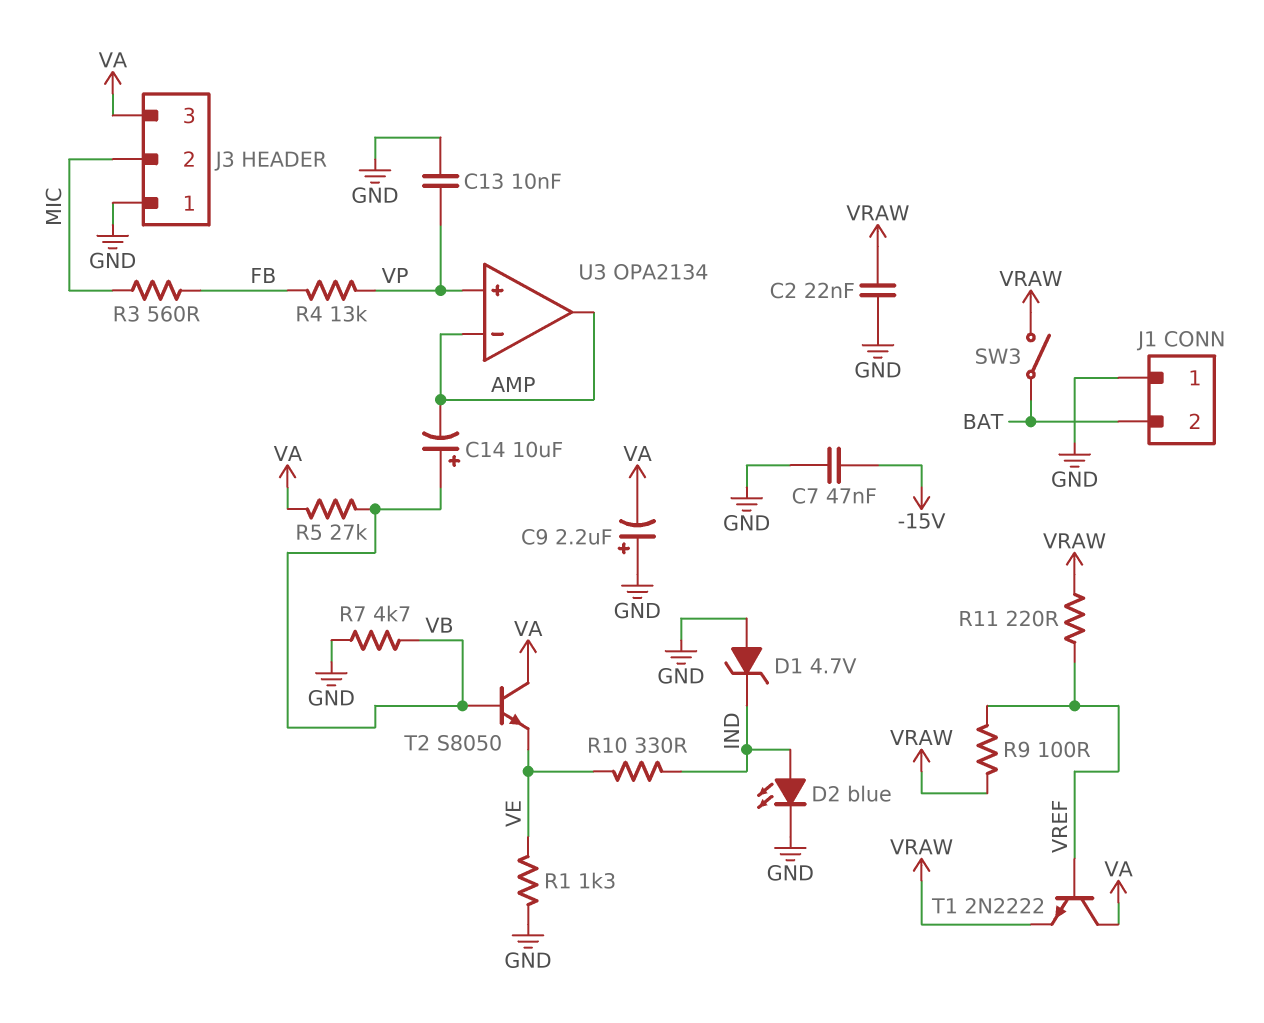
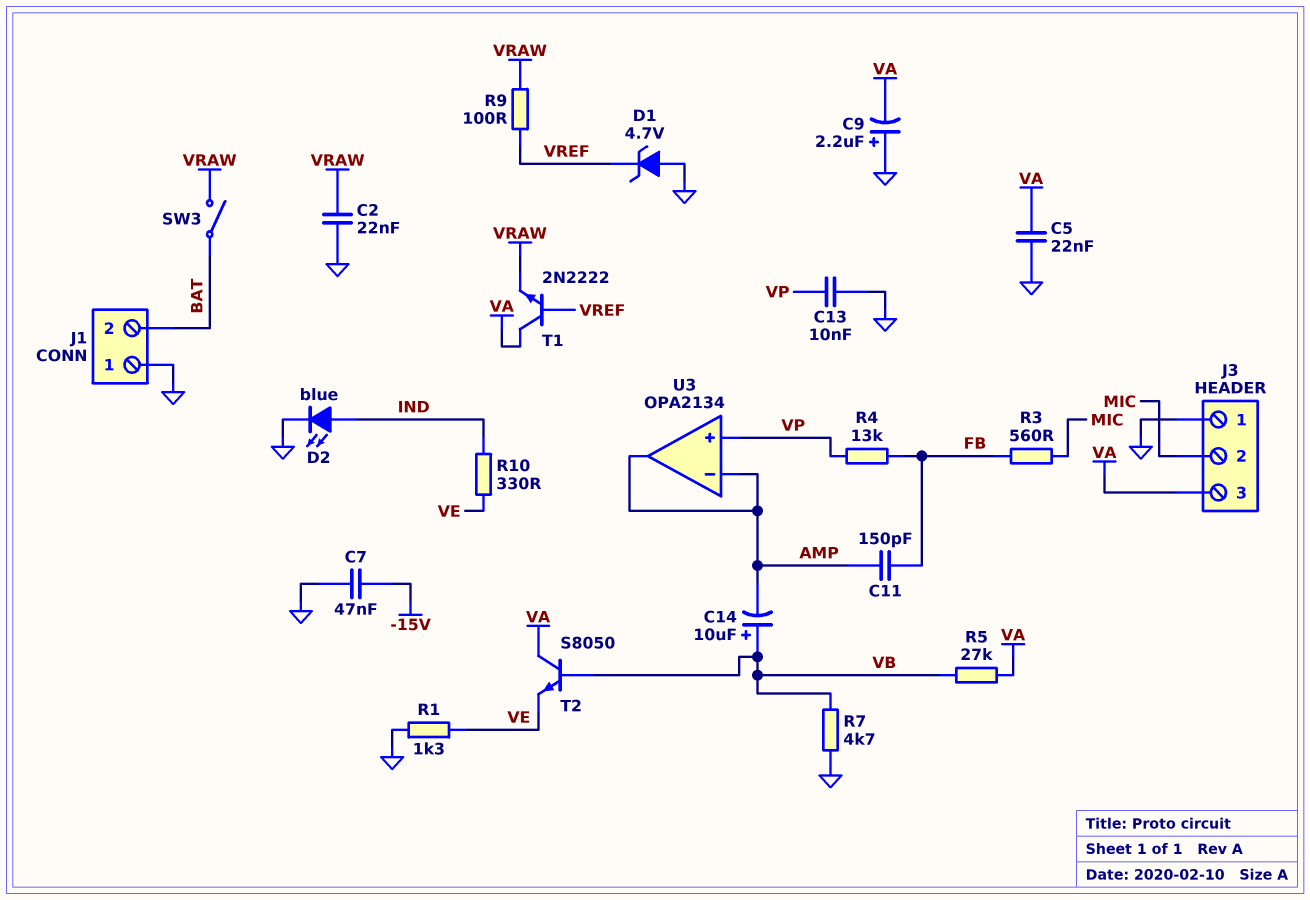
C5: none -> 22nF (GND, VA)
C11: none -> 150pF (AMP, FB)
D1: zener 4.7V (A GND, K IND) -> zener 4.7V (A GND, K VREF)
R11: 220 (VRAW, VREF) -> none

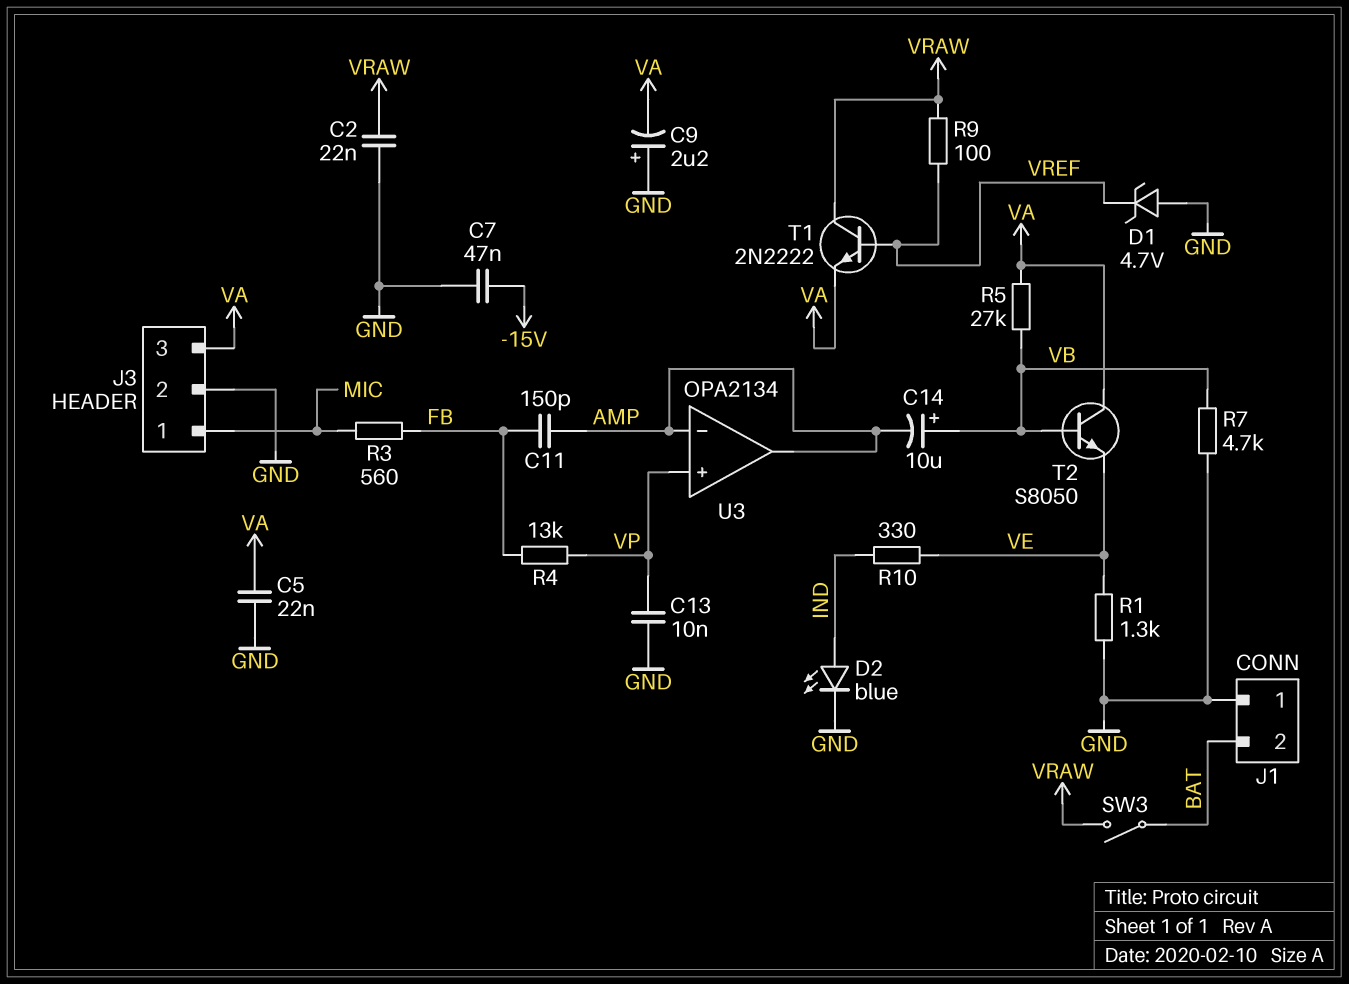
J3 pin 1: GND -> MIC
J3 pin 2: MIC -> GND
T1: NPN 2N2222 (B VREF, C VA, E VRAW) -> NPN 2N2222 (B VREF, C VRAW, E VA)

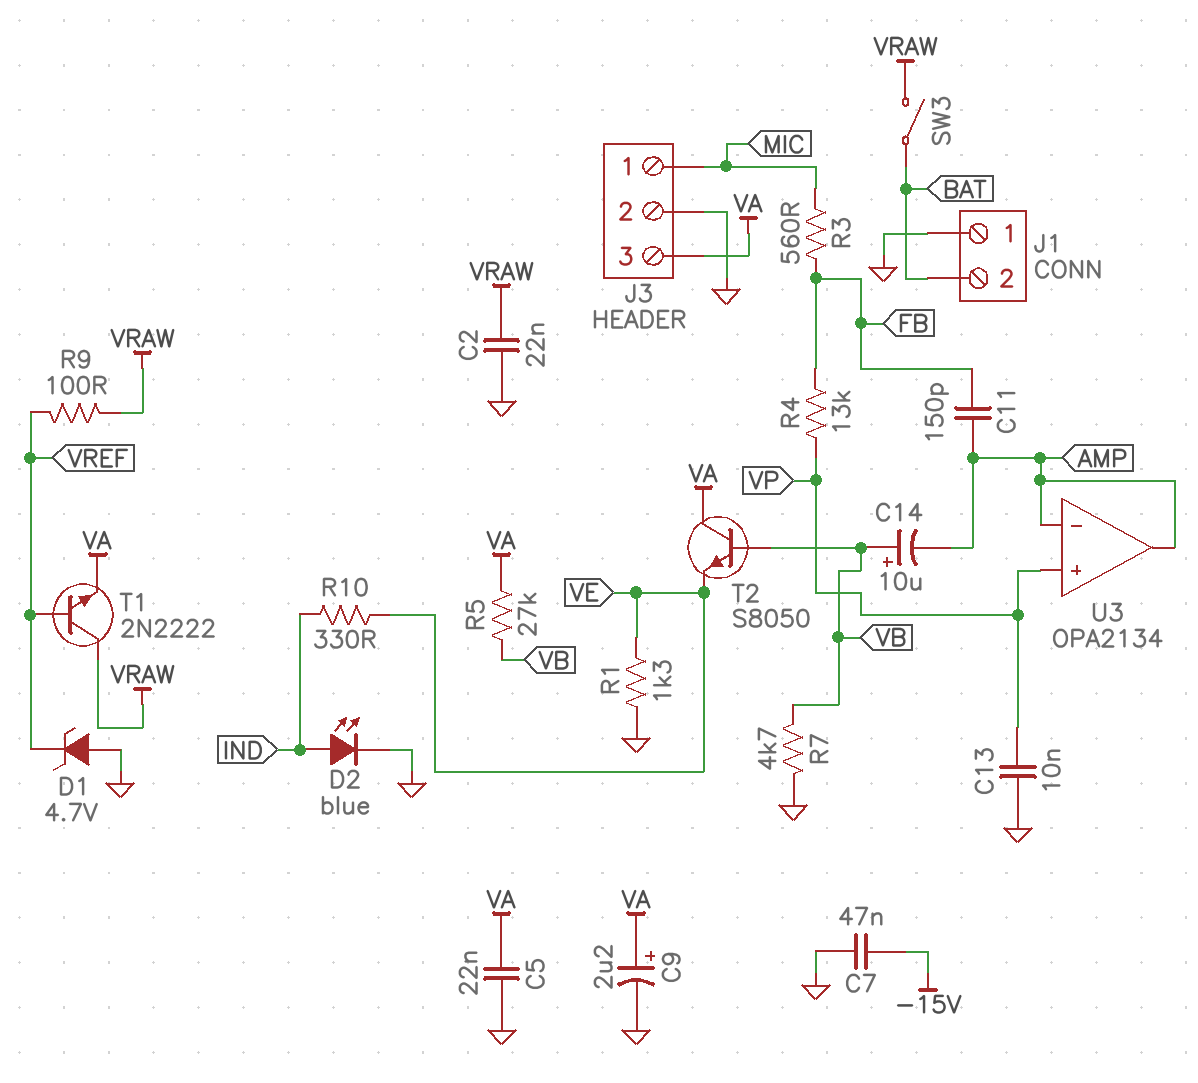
C9: 2.2uF (plus GND, minus VA) -> 2.2uF (plus VA, minus GND)

